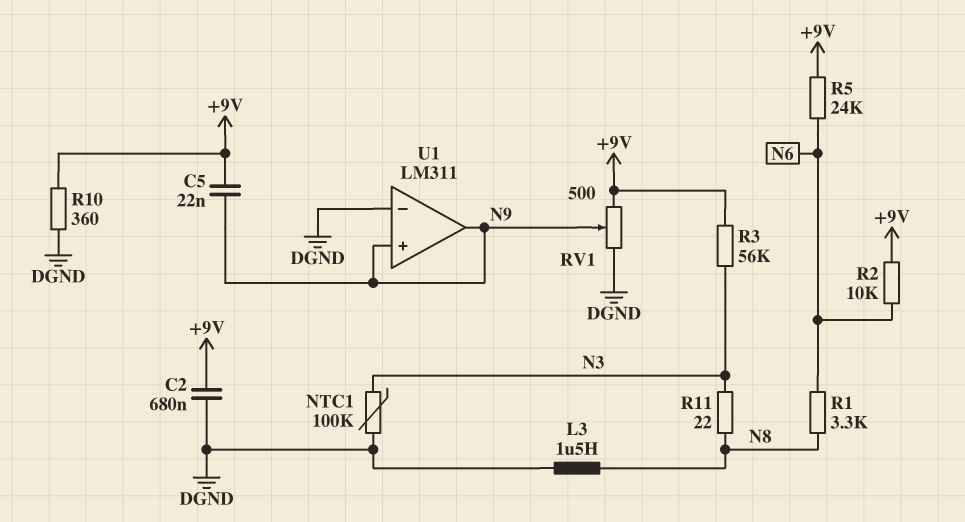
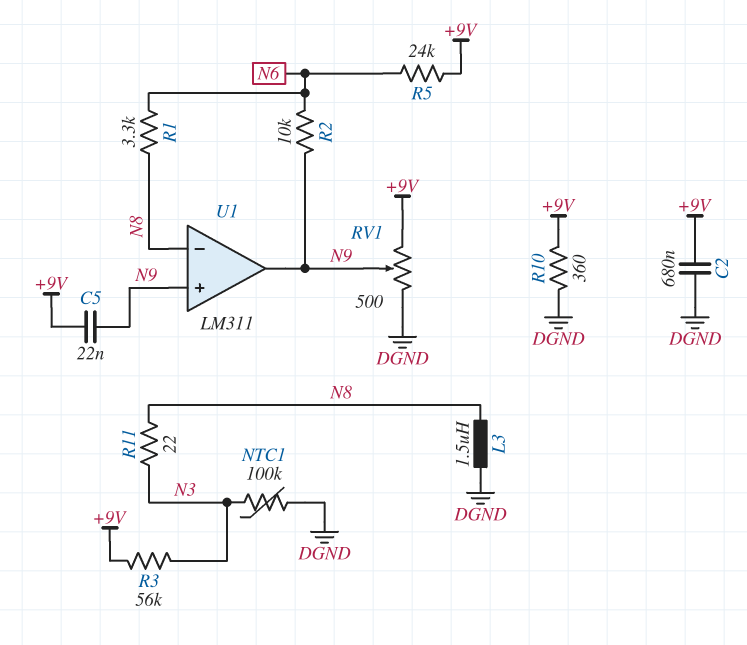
R2: 10k (+9V, N6) -> 10k (N6, N9)
U1 pin in-: DGND -> N8

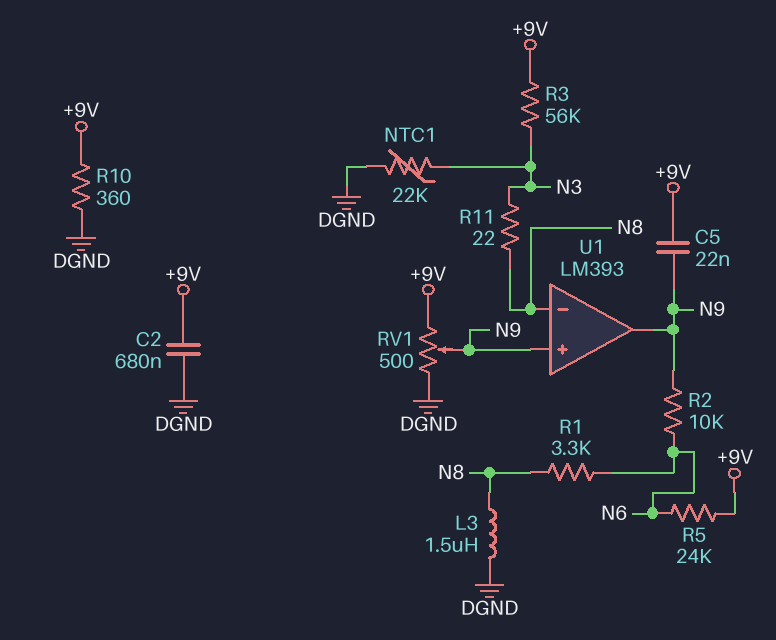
NTC1: 100k (DGND, N3) -> 22k (DGND, N3)
U1: LM311 -> LM393

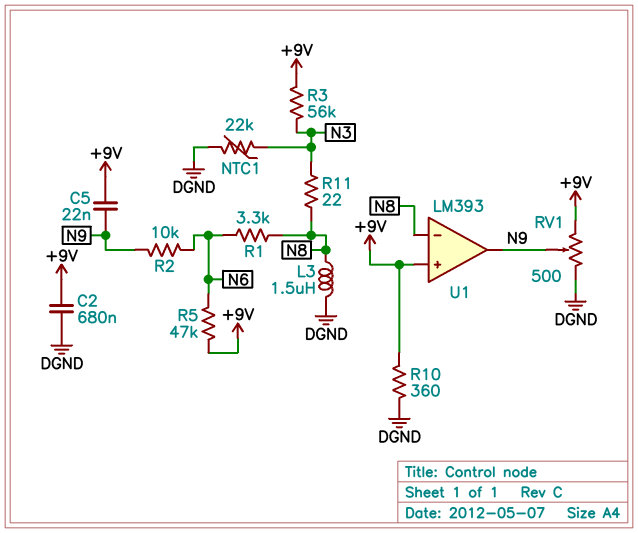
R5: 24k (+9V, N6) -> 47k (+9V, N6)
U1 pin in+: N9 -> +9V

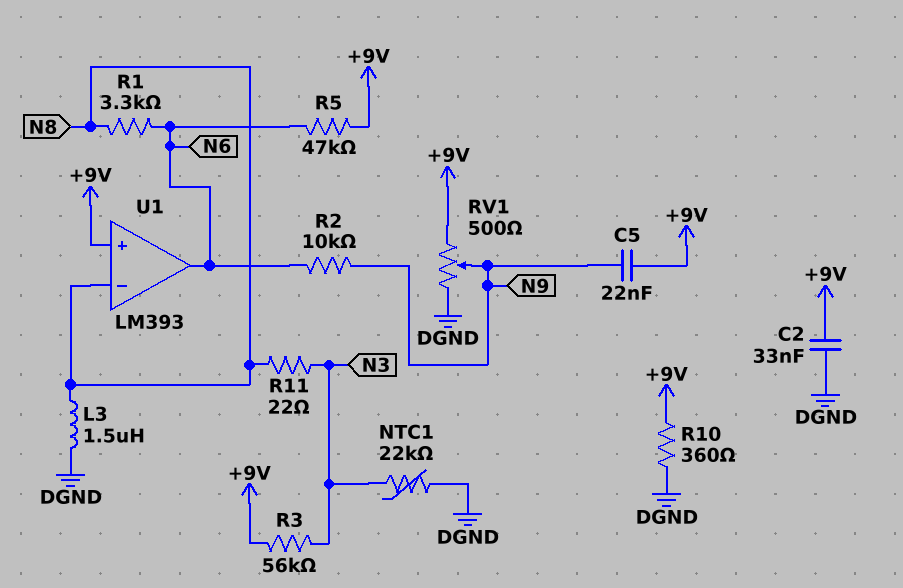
C2: 680nF (+9V, DGND) -> 33nF (+9V, DGND)
U1 pin out: N9 -> N6

